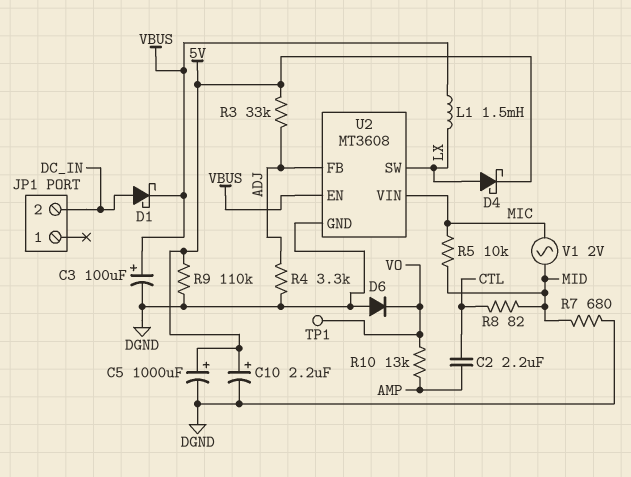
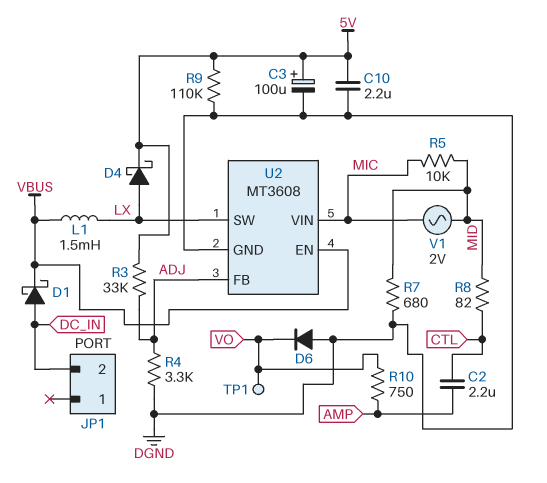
C3: 100uF (plus VBUS, minus DGND) -> 100uF (plus 5V, minus DGND)
C5: 1000uF (plus 5V, minus DGND) -> none
C10: 2.2uF (plus 5V, minus DGND) -> 2.2uF (5V, DGND)
R10: 13k (AMP, VO) -> 750 (AMP, VO)

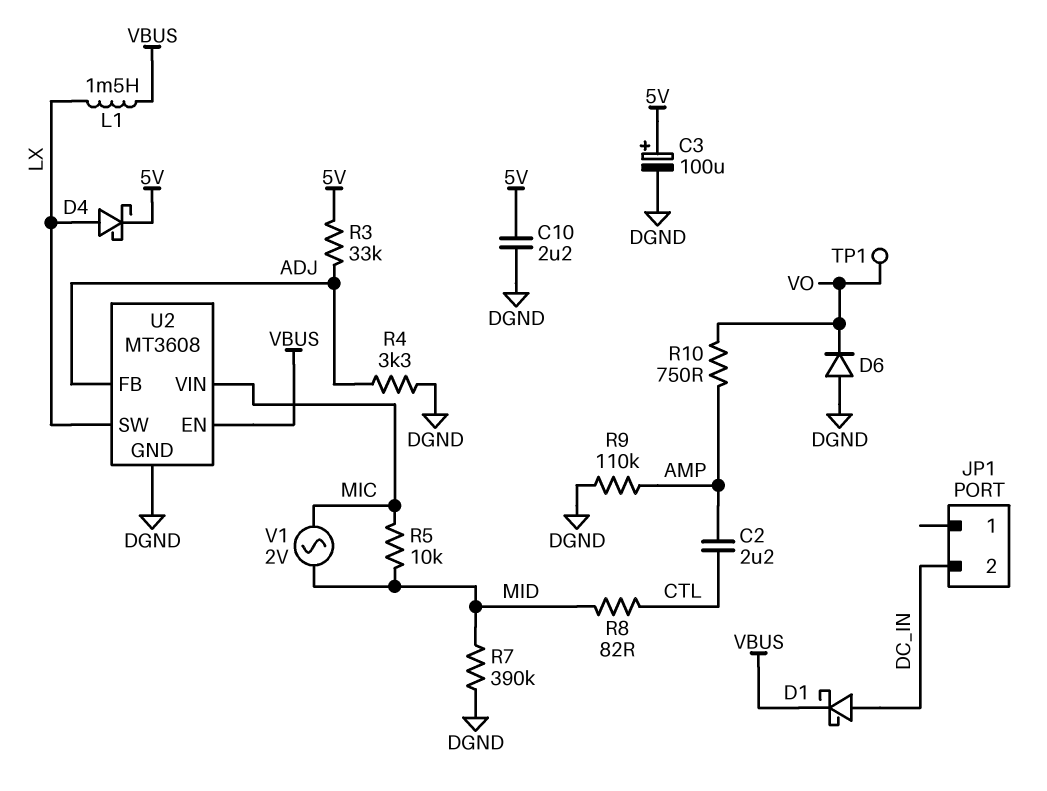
R7: 680 (DGND, MID) -> 390k (DGND, MID)
R9: 110k (5V, DGND) -> 110k (AMP, DGND)

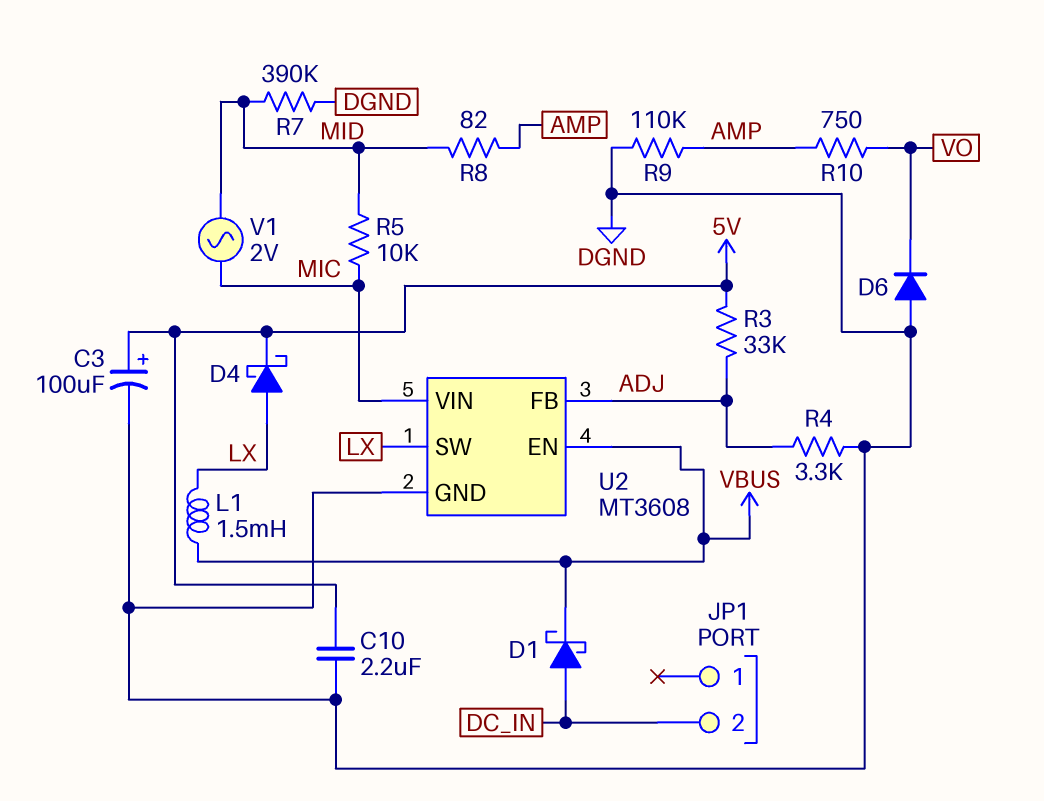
C2: 2.2uF (AMP, CTL) -> none
R8: 82 (CTL, MID) -> 82 (AMP, MID)
TP1: test point (VO) -> none

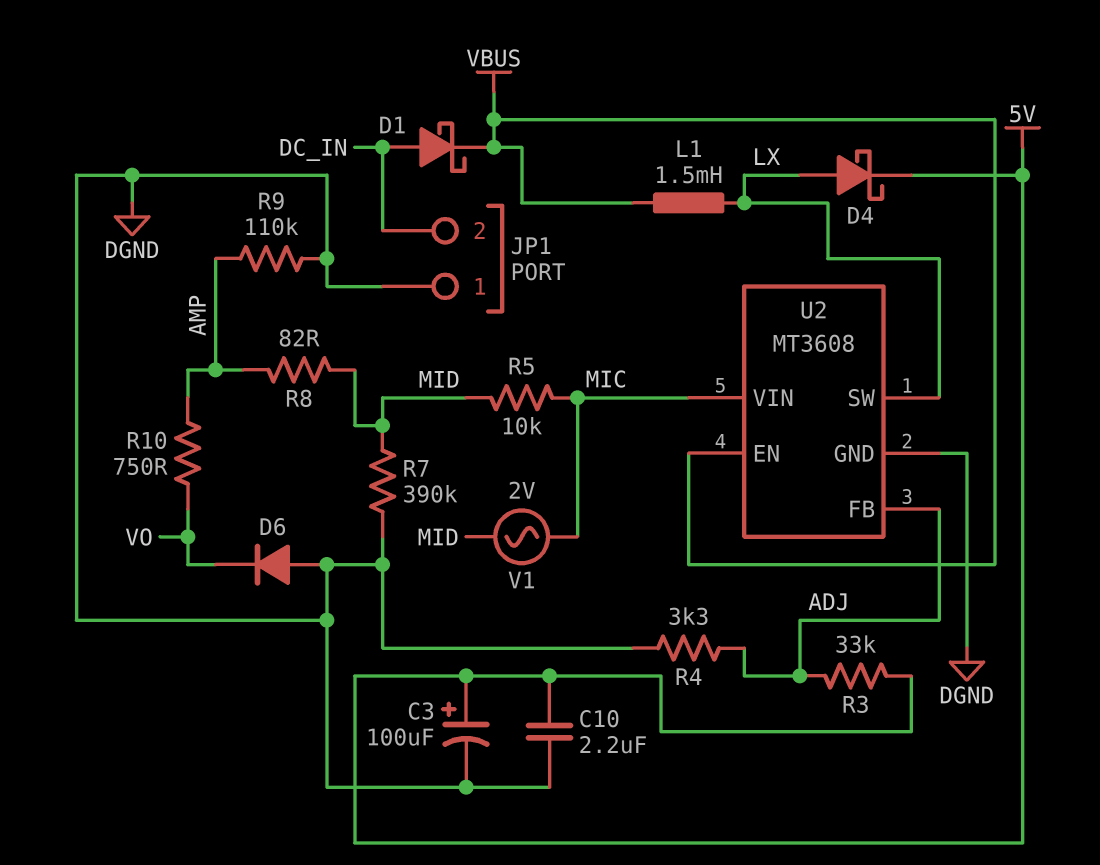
JP1 pin 1: none -> DGND

